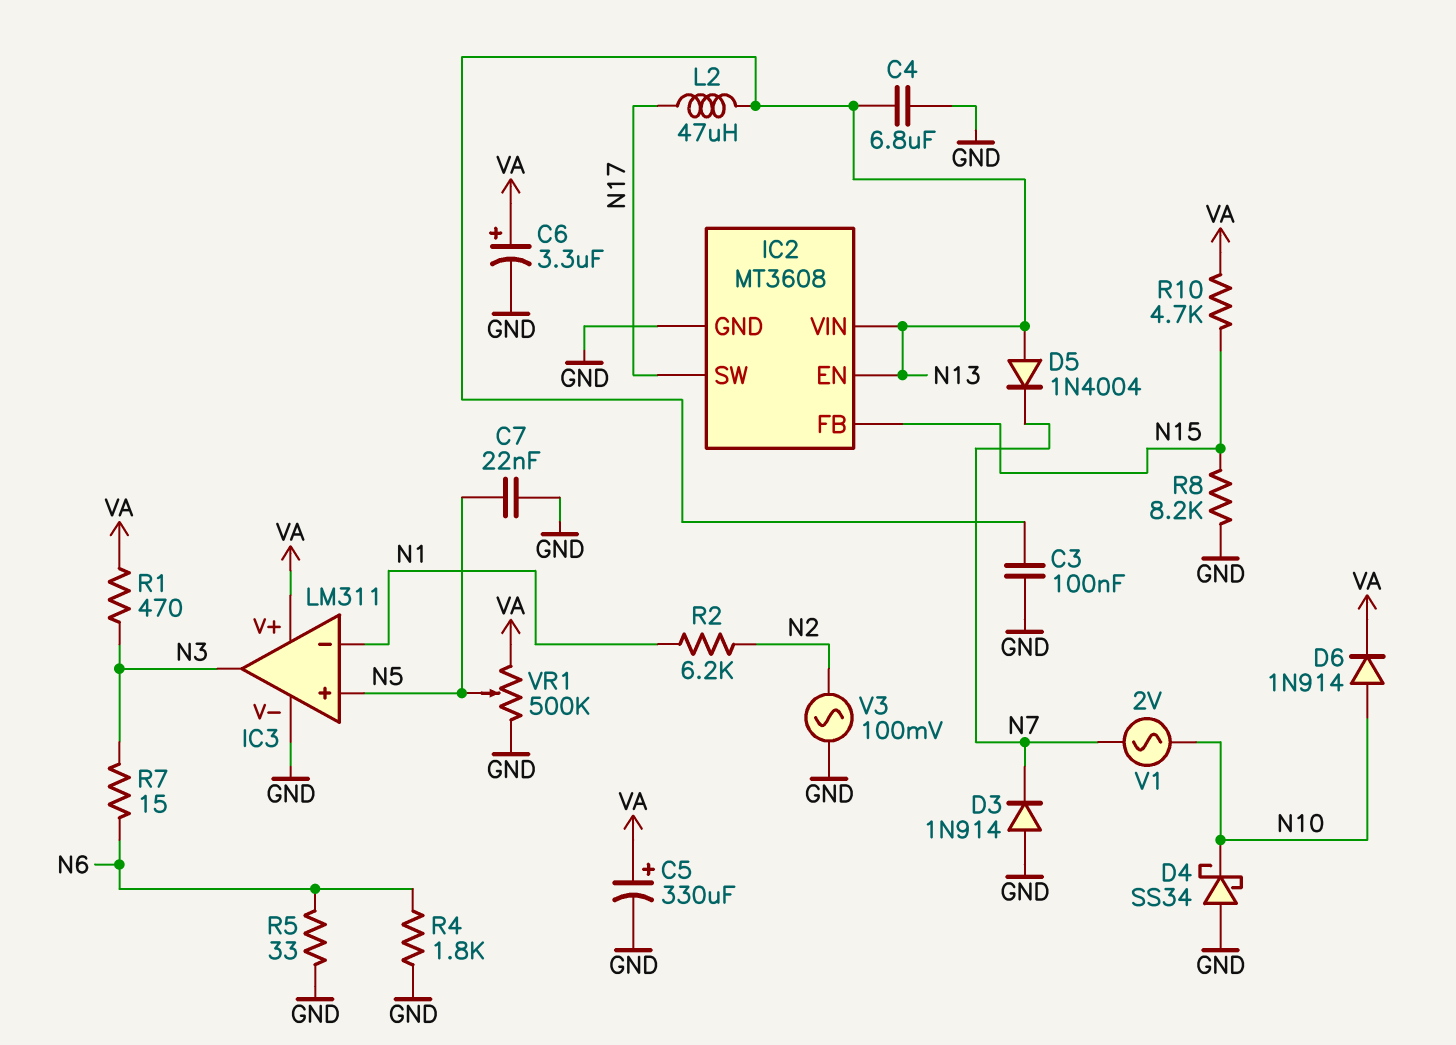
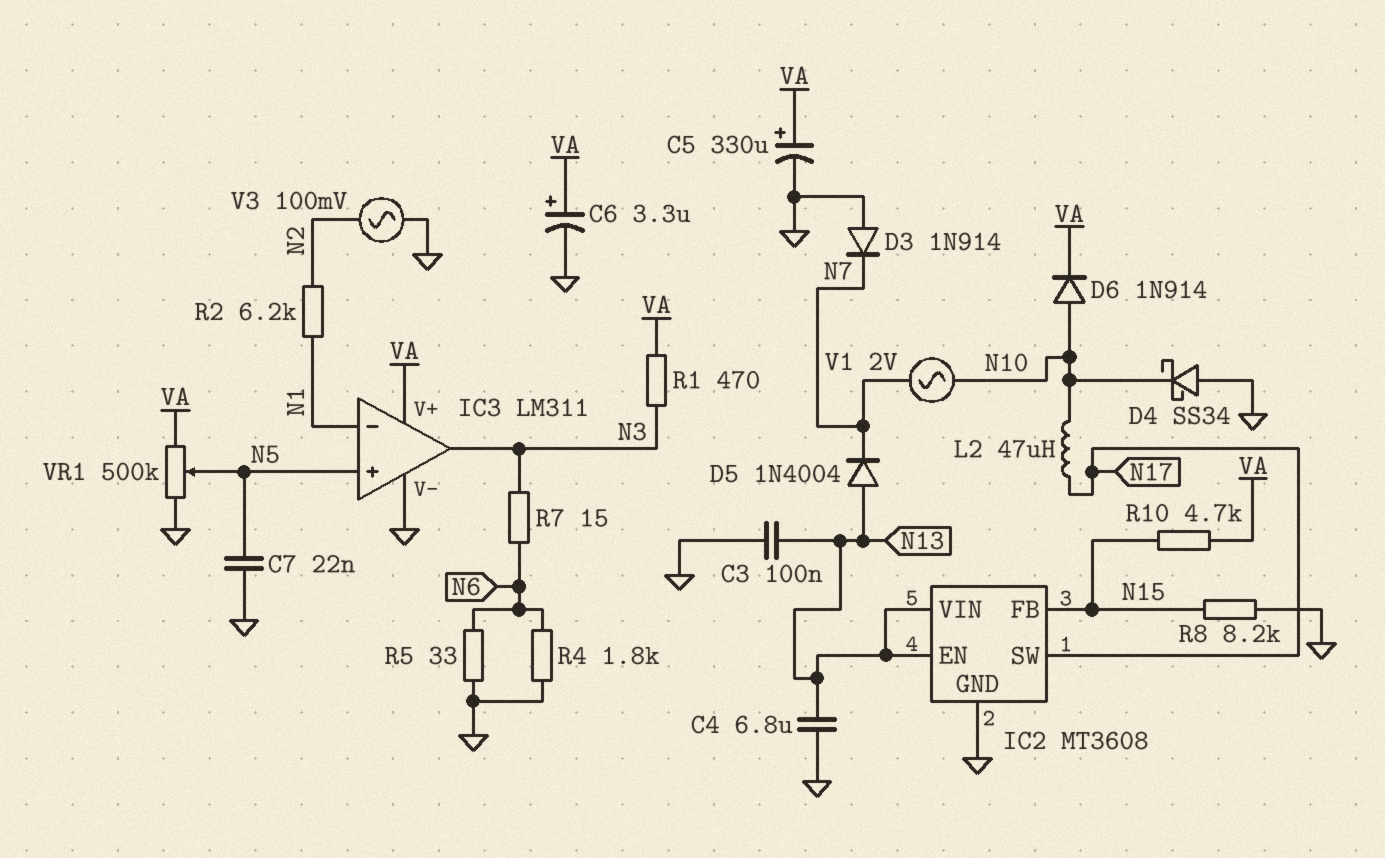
L2: 47uH (N13, N17) -> 47uH (N10, N17)

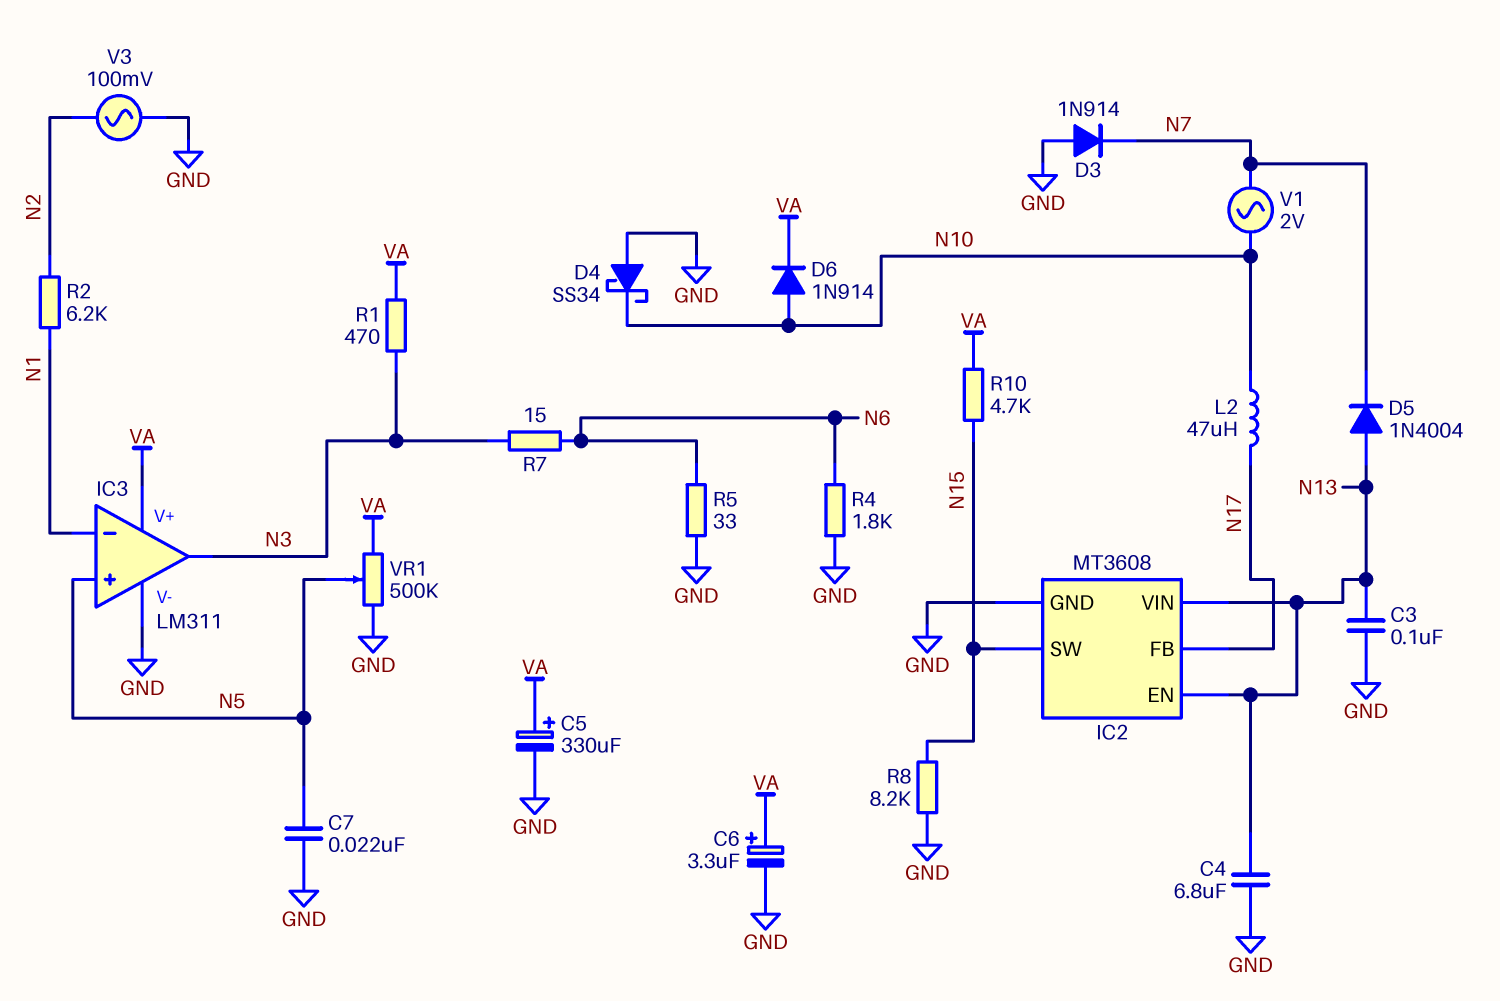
IC2 pin FB: N15 -> N17
IC2 pin SW: N17 -> N15

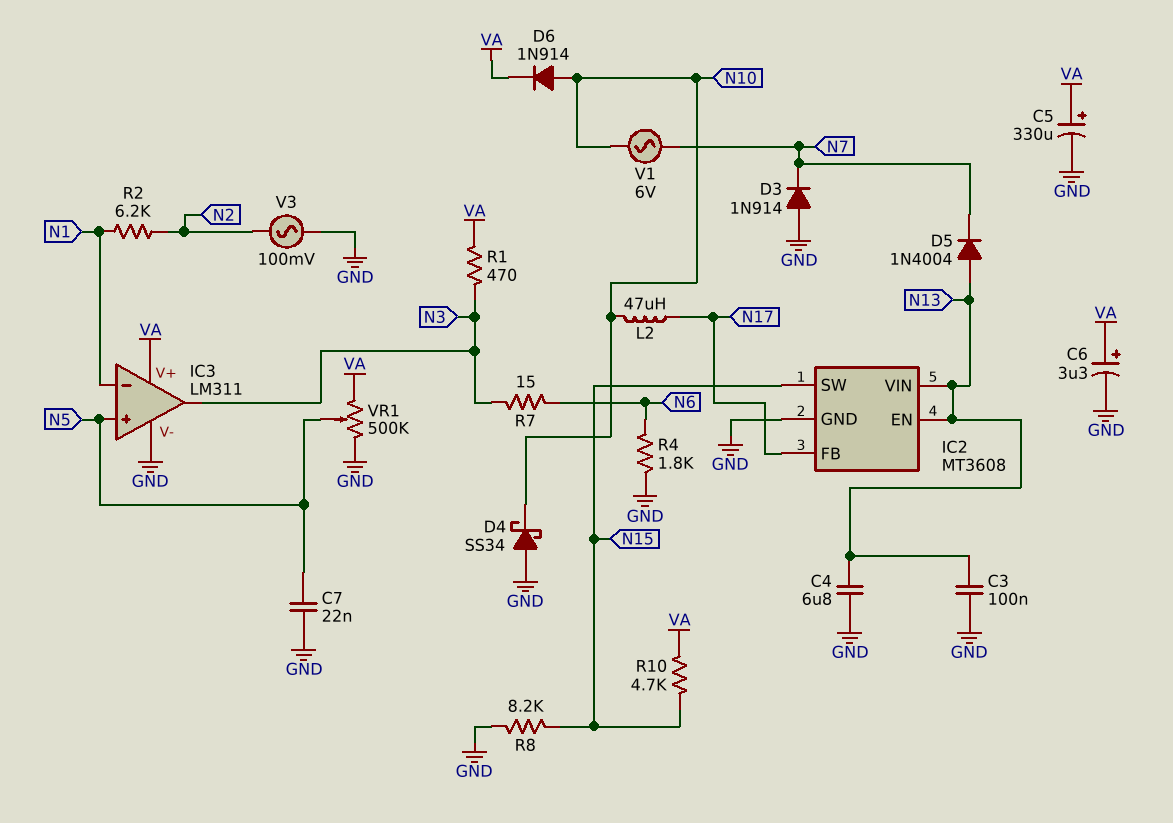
R5: 33 (GND, N6) -> none
V1: AC 2V (N7, N10) -> AC 6V (N7, N10)

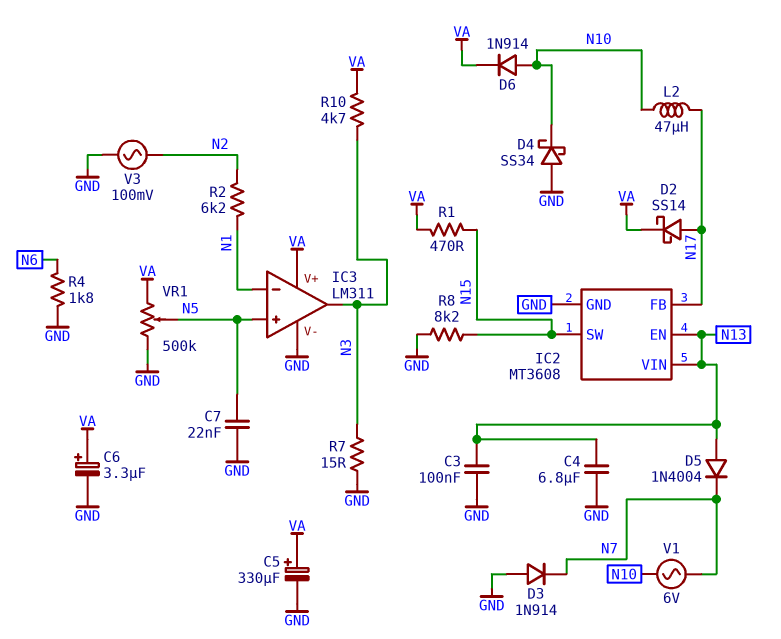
D2: none -> schottky SS14 (A N17, K VA)
R1: 470 (N3, VA) -> 470 (N15, VA)
R7: 15 (N3, N6) -> 15 (GND, N3)
R10: 4.7k (N15, VA) -> 4.7k (N3, VA)

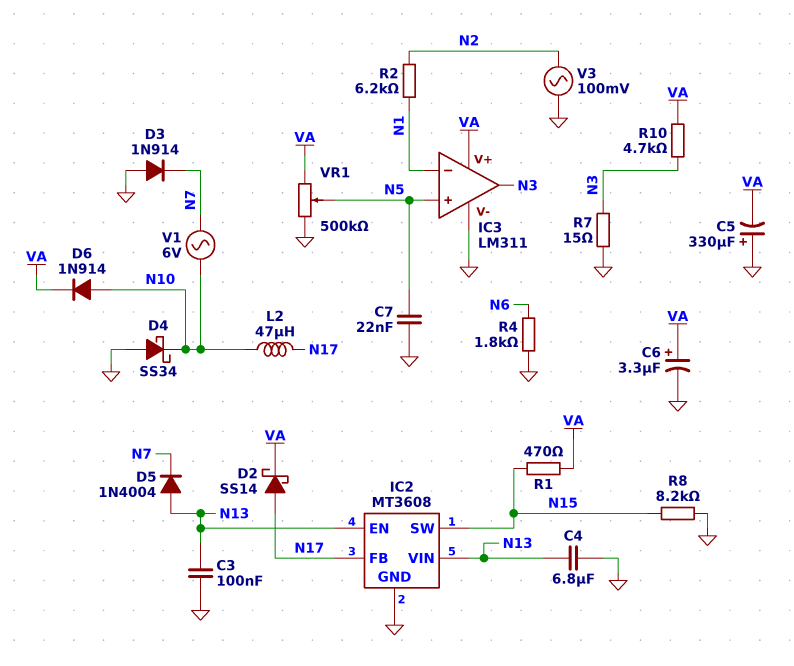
C5: 330uF (plus VA, minus GND) -> 330uF (plus GND, minus VA)

